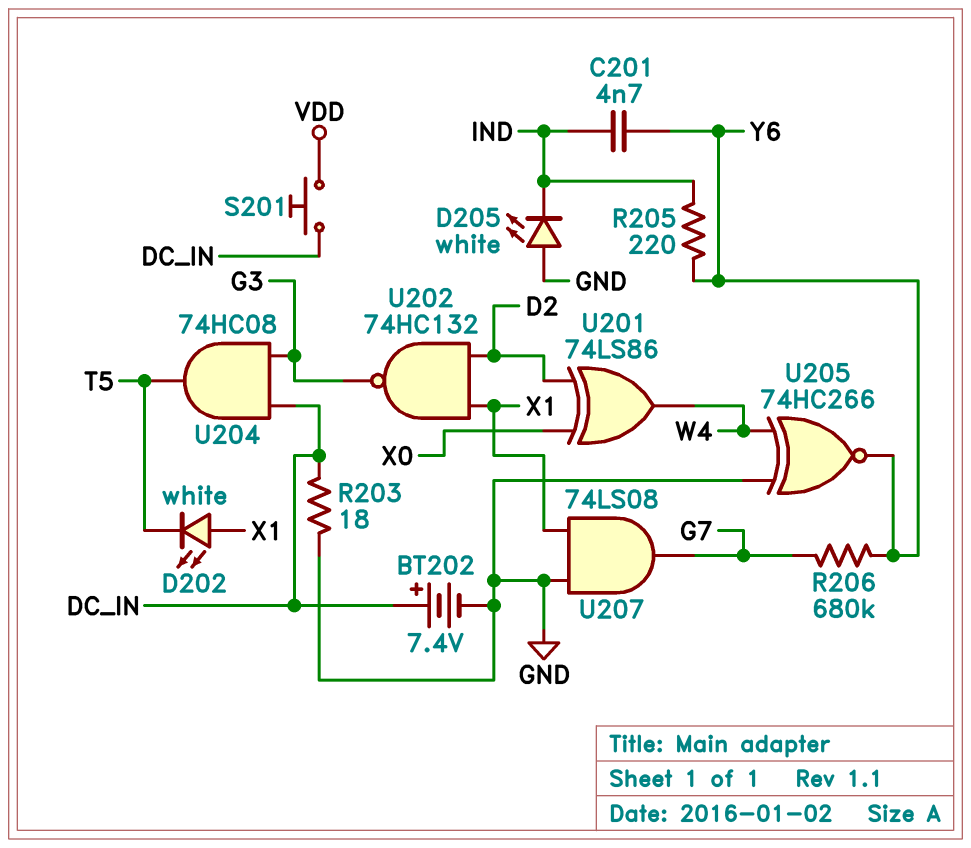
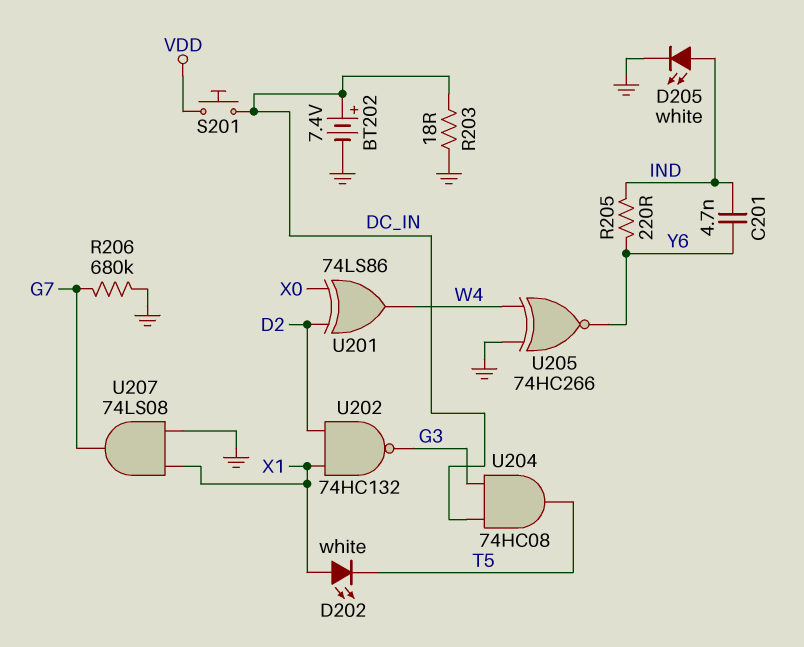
D205: LED white (A GND, K IND) -> LED white (A IND, K GND)
R206: 680k (G7, Y6) -> 680k (G7, GND)

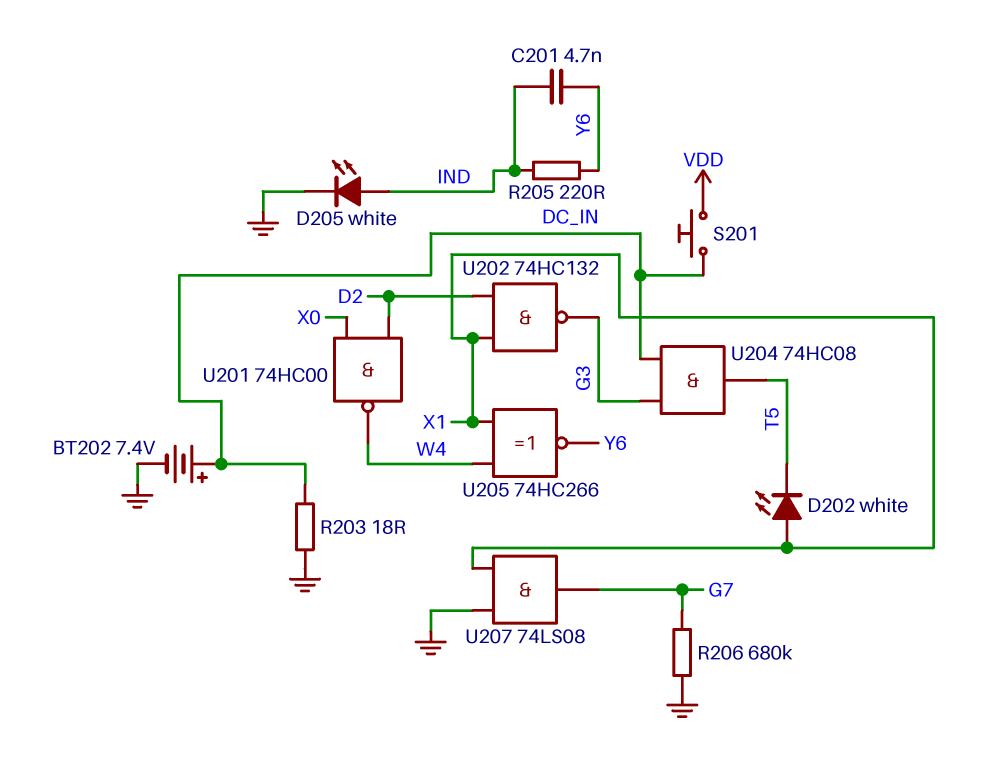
U201: XOR 74LS86 (in D2, in X0, out W4) -> NAND 74HC00 (in D2, in X0, out W4)
U205: XNOR 74HC266 (in GND, in W4, out Y6) -> XNOR 74HC266 (in W4, in X1, out Y6)

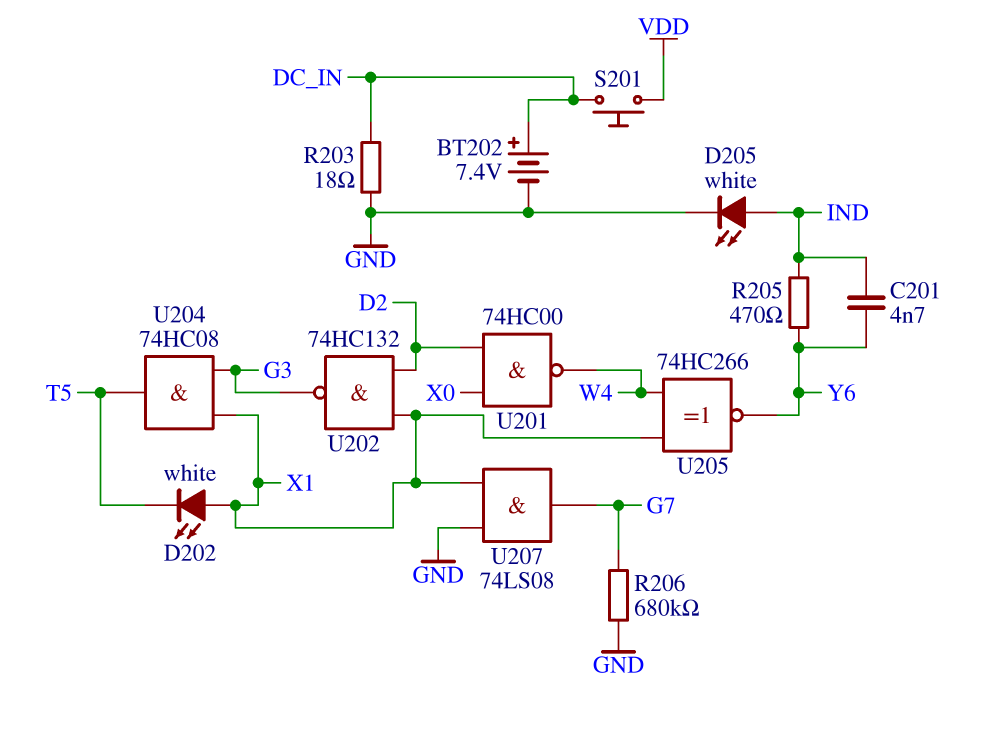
R205: 220 (IND, Y6) -> 470 (IND, Y6)
U204: AND 74HC08 (in DC_IN, in G3, out T5) -> AND 74HC08 (in G3, in X1, out T5)

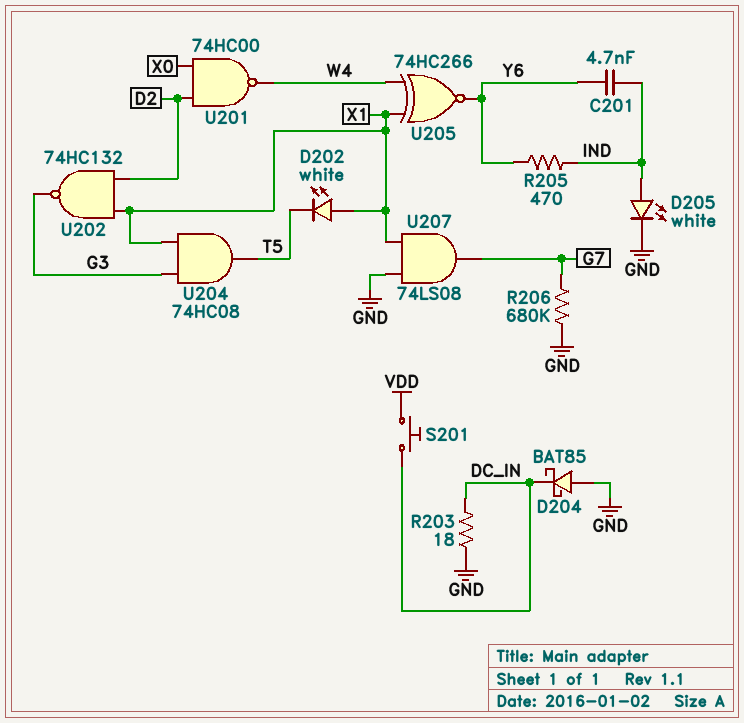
BT202: 7.4V (plus DC_IN, minus GND) -> none
D204: none -> schottky BAT85 (A GND, K DC_IN)

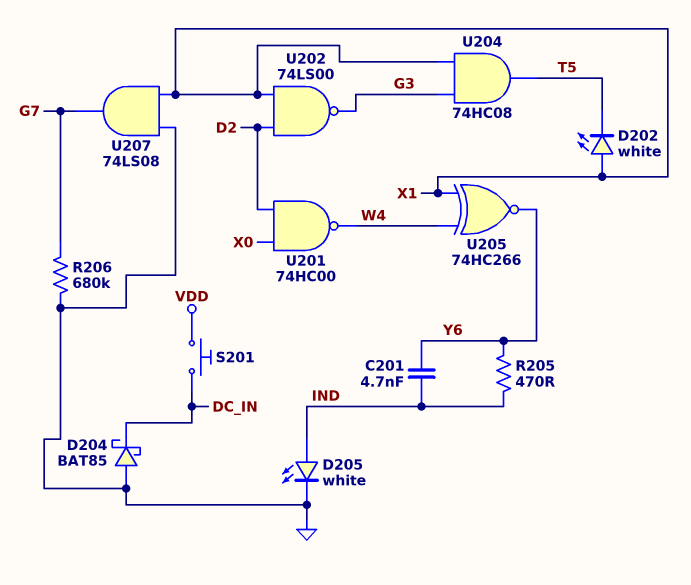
R203: 18 (DC_IN, GND) -> none
U202: NAND 74HC132 (in D2, in X1, out G3) -> NAND 74LS00 (in D2, in X1, out G3)

